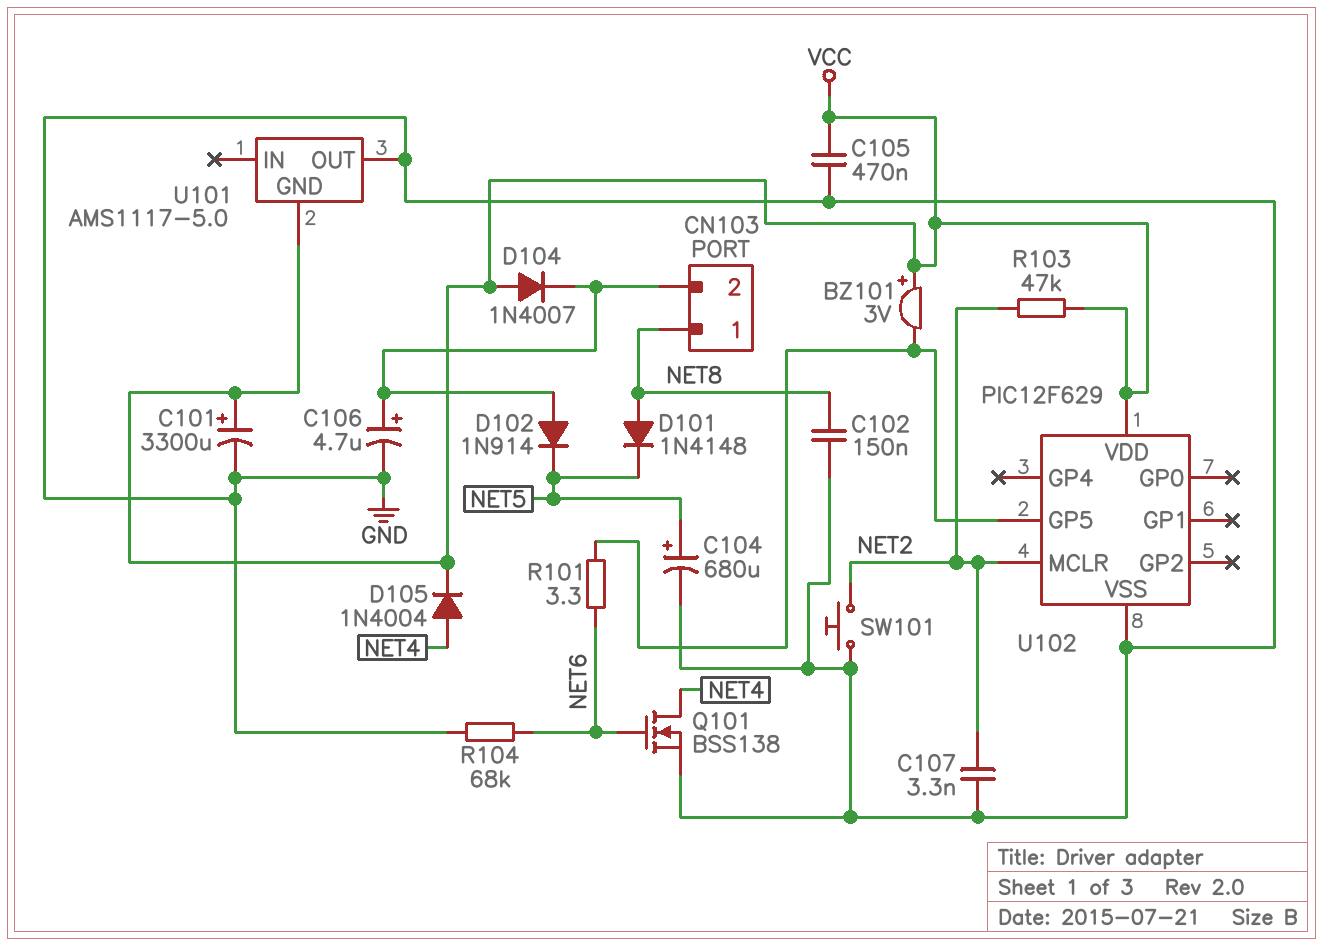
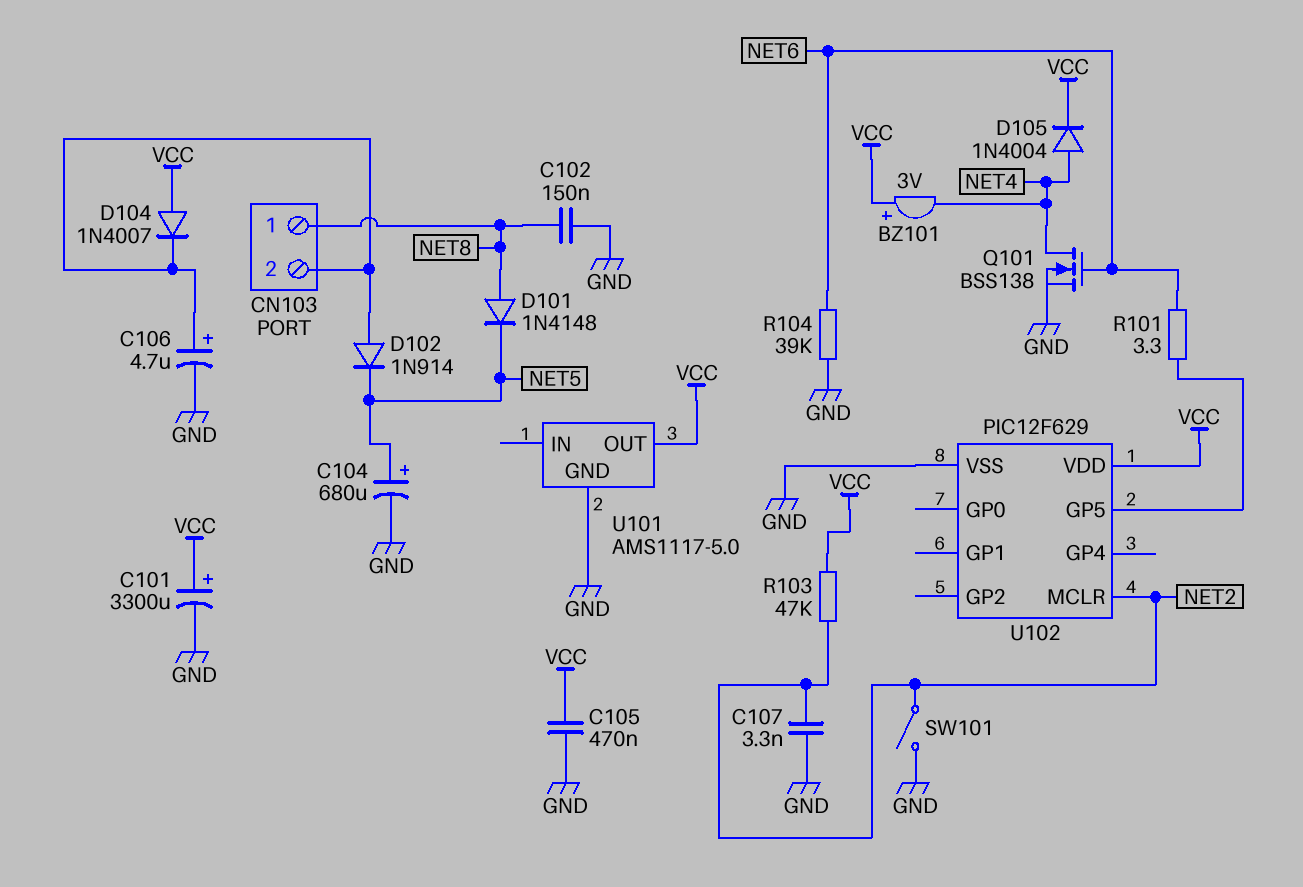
BZ101: buzzer 3V (plus VCC, minus U102/GP5) -> buzzer 3V (plus VCC, minus NET4)
R104: 68k (GND, NET6) -> 39k (GND, NET6)
SW101: button (GND, NET2) -> switch (GND, NET2)
U101 pin GND: VCC -> GND
U101 pin OUT: GND -> VCC

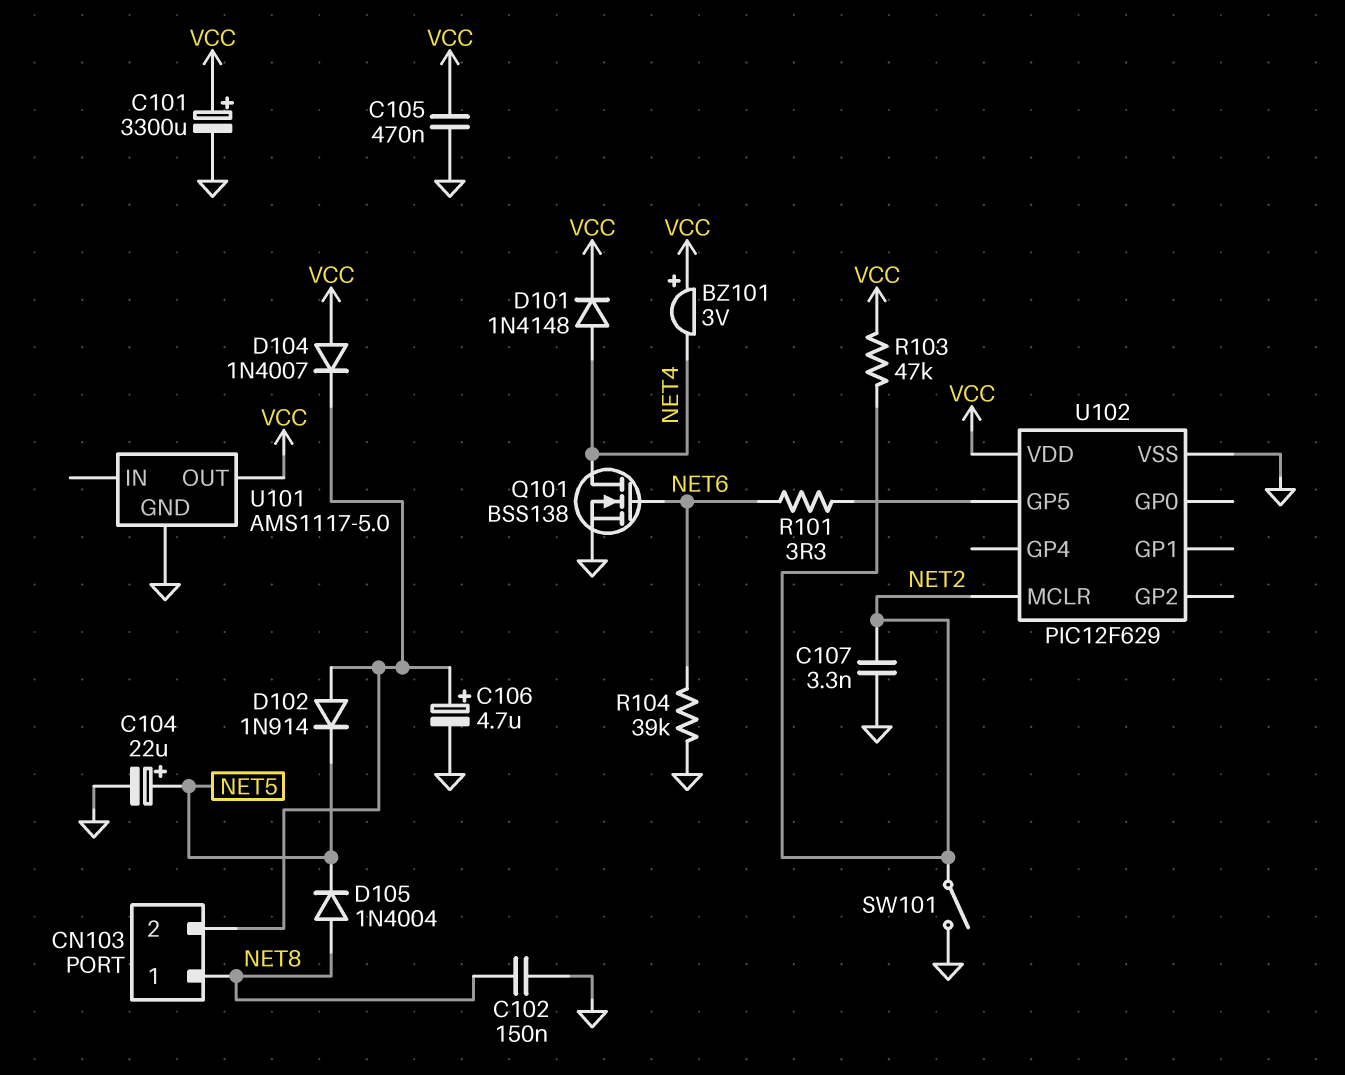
C104: 680uF (plus NET5, minus GND) -> 22uF (plus NET5, minus GND)
D101: diode 1N4148 (A NET8, K NET5) -> diode 1N4148 (A NET4, K VCC)
D105: diode 1N4004 (A NET4, K VCC) -> diode 1N4004 (A NET8, K NET5)

